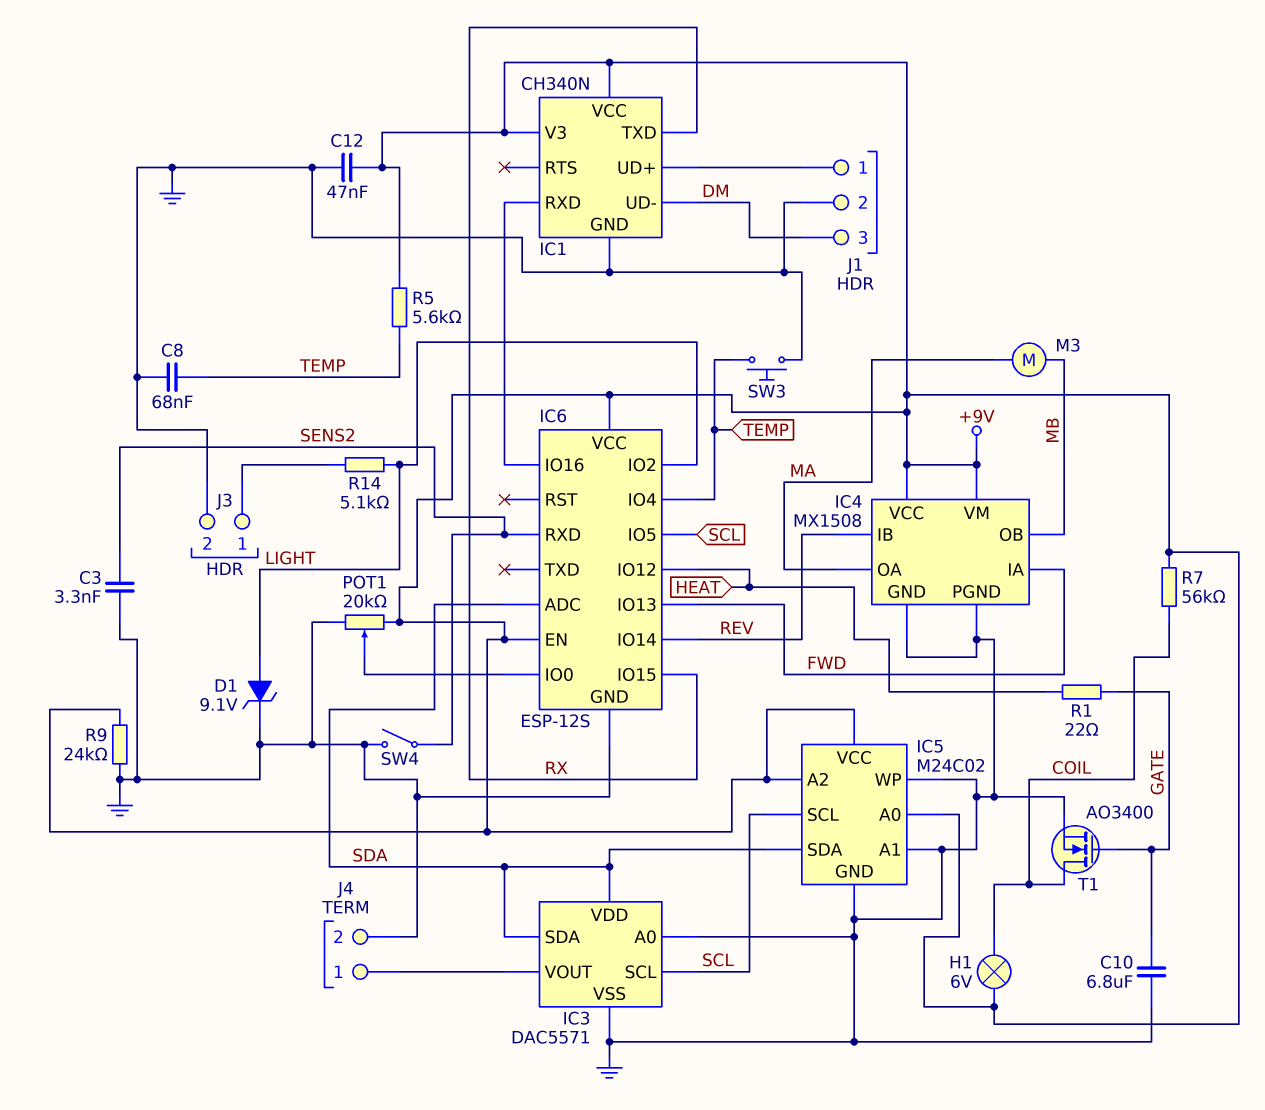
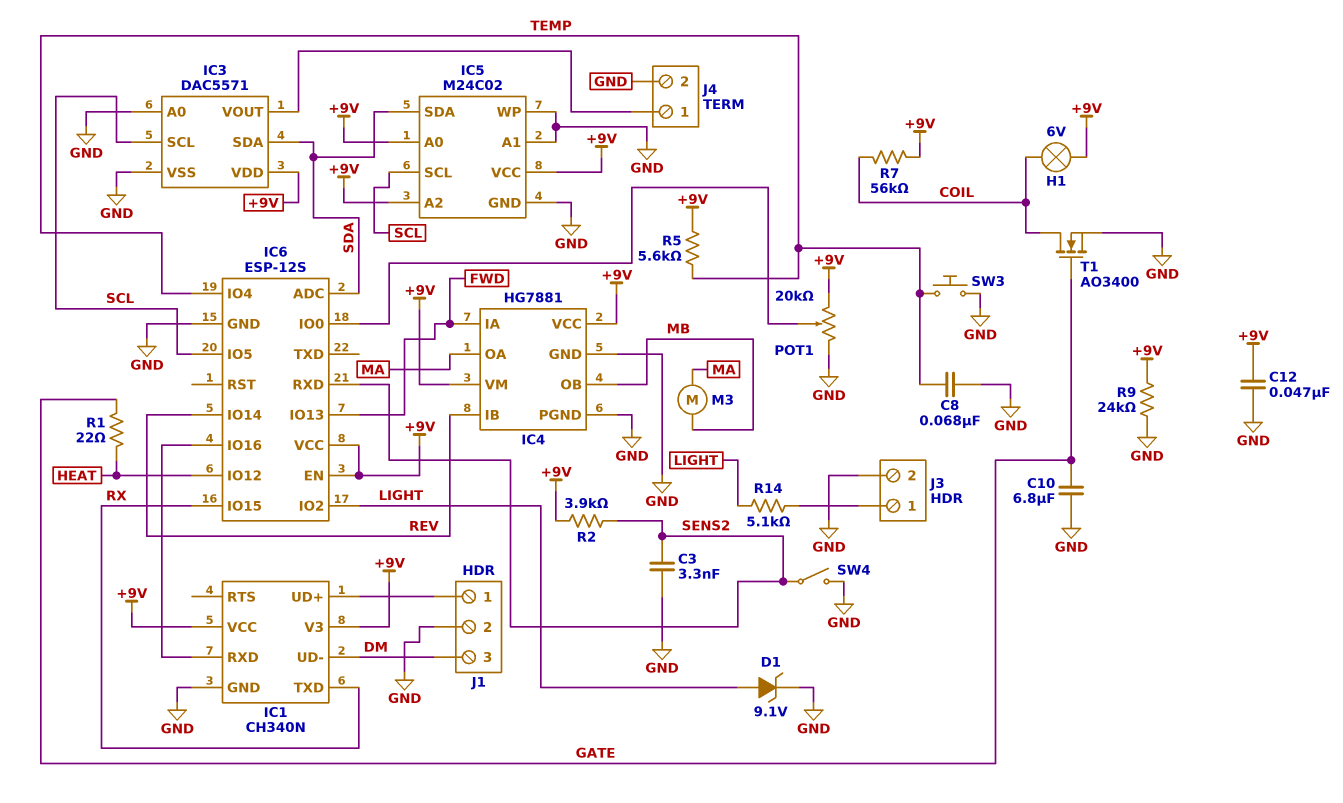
IC3 pin VDD: SDA -> +9V
IC4: MX1508 -> HG7881
R2: none -> 3.9k (+9V, SENS2)

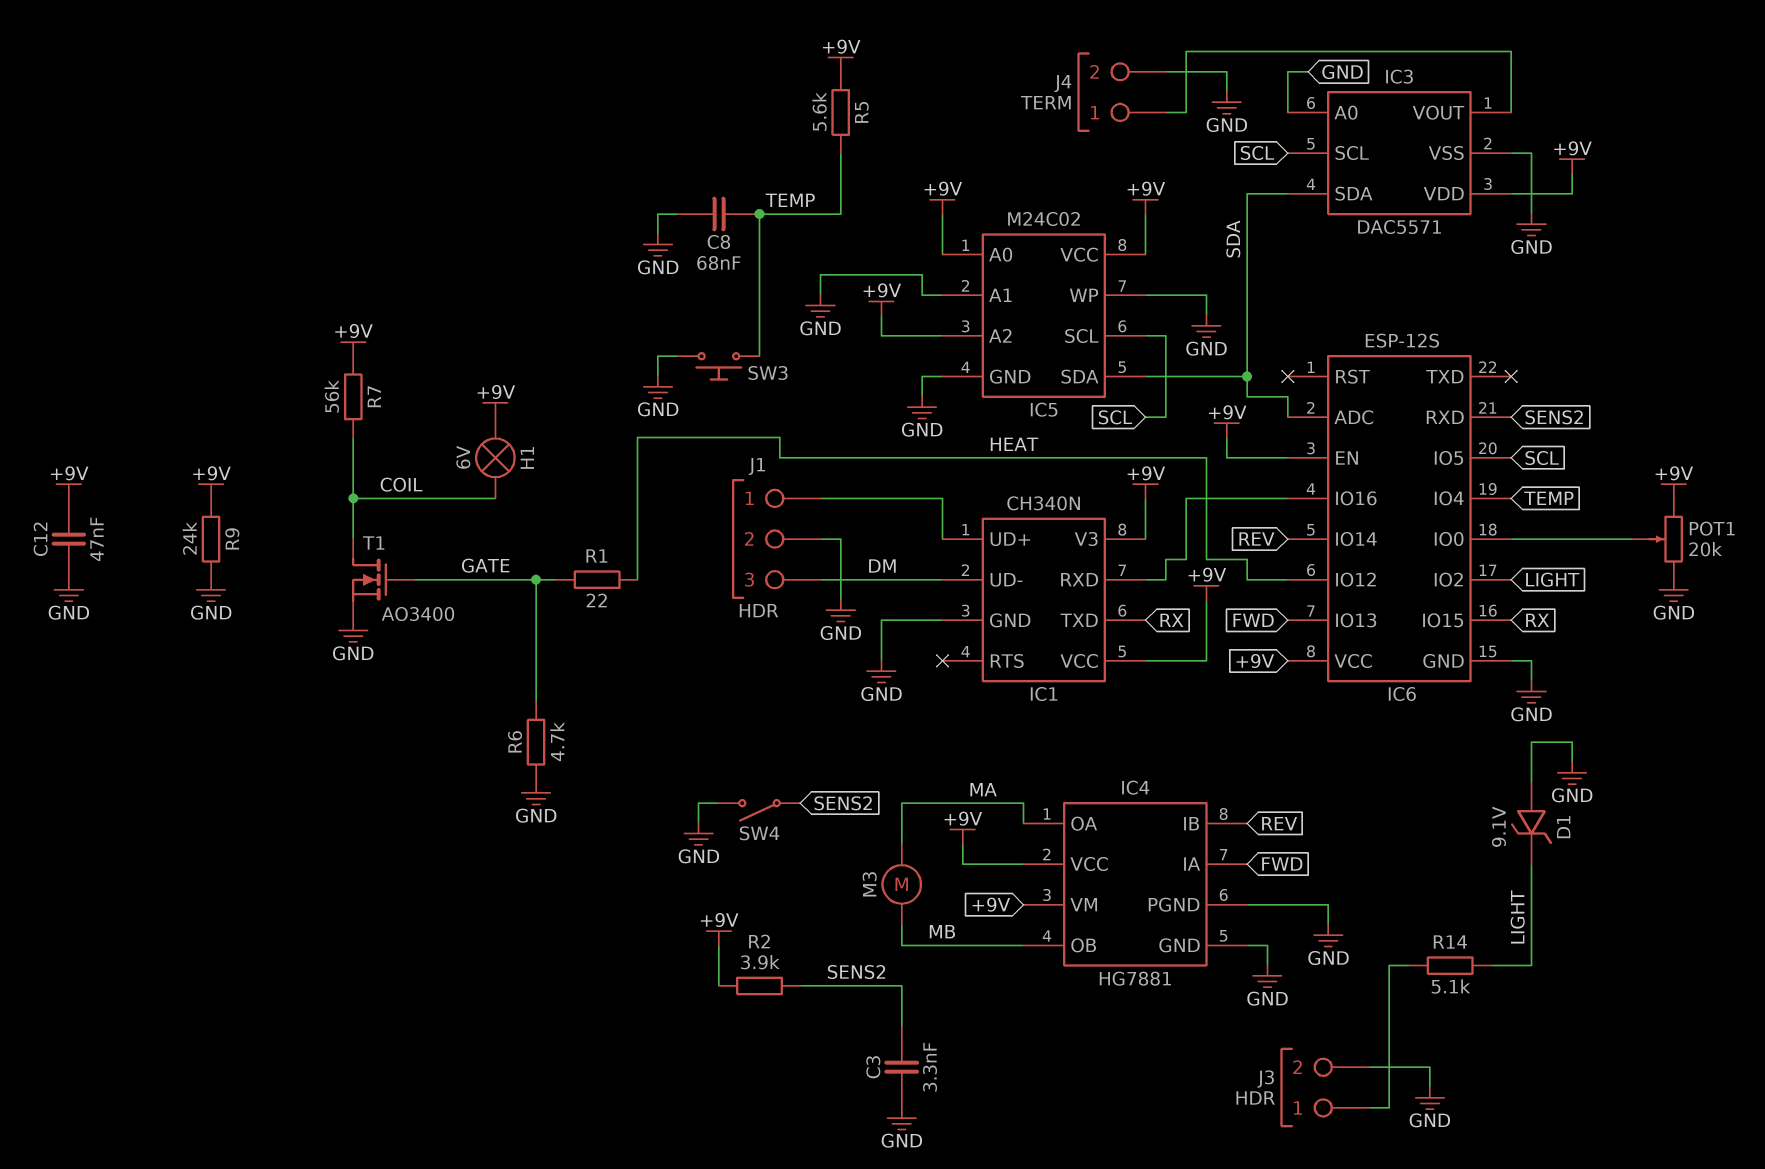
C10: 6.8uF (GATE, GND) -> none
D1: zener 9.1V (A LIGHT, K GND) -> zener 9.1V (A GND, K LIGHT)
R6: none -> 4.7k (GATE, GND)

